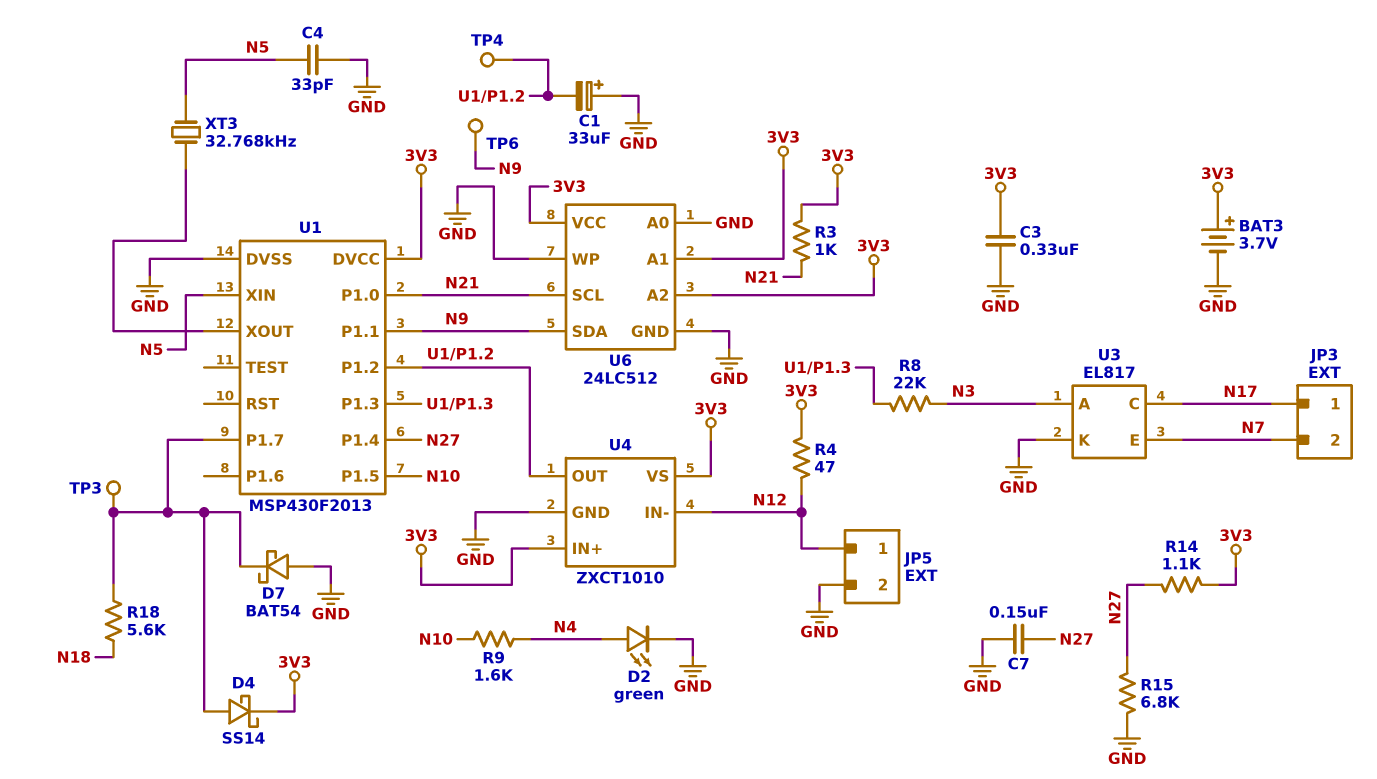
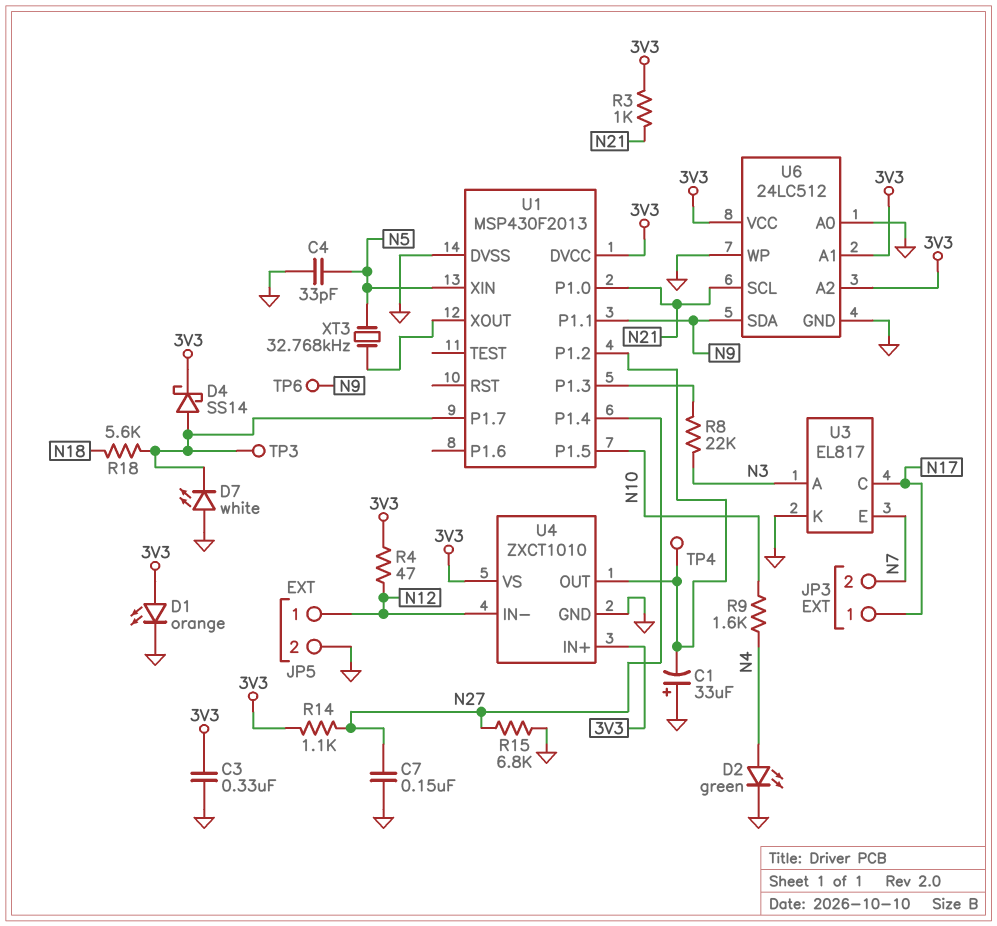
BAT3: 3.7V (plus 3V3, minus GND) -> none
D1: none -> LED orange (A 3V3, K GND)
D7: schottky BAT54 (A GND, K U1/P1.7) -> LED white (A GND, K U1/P1.7)

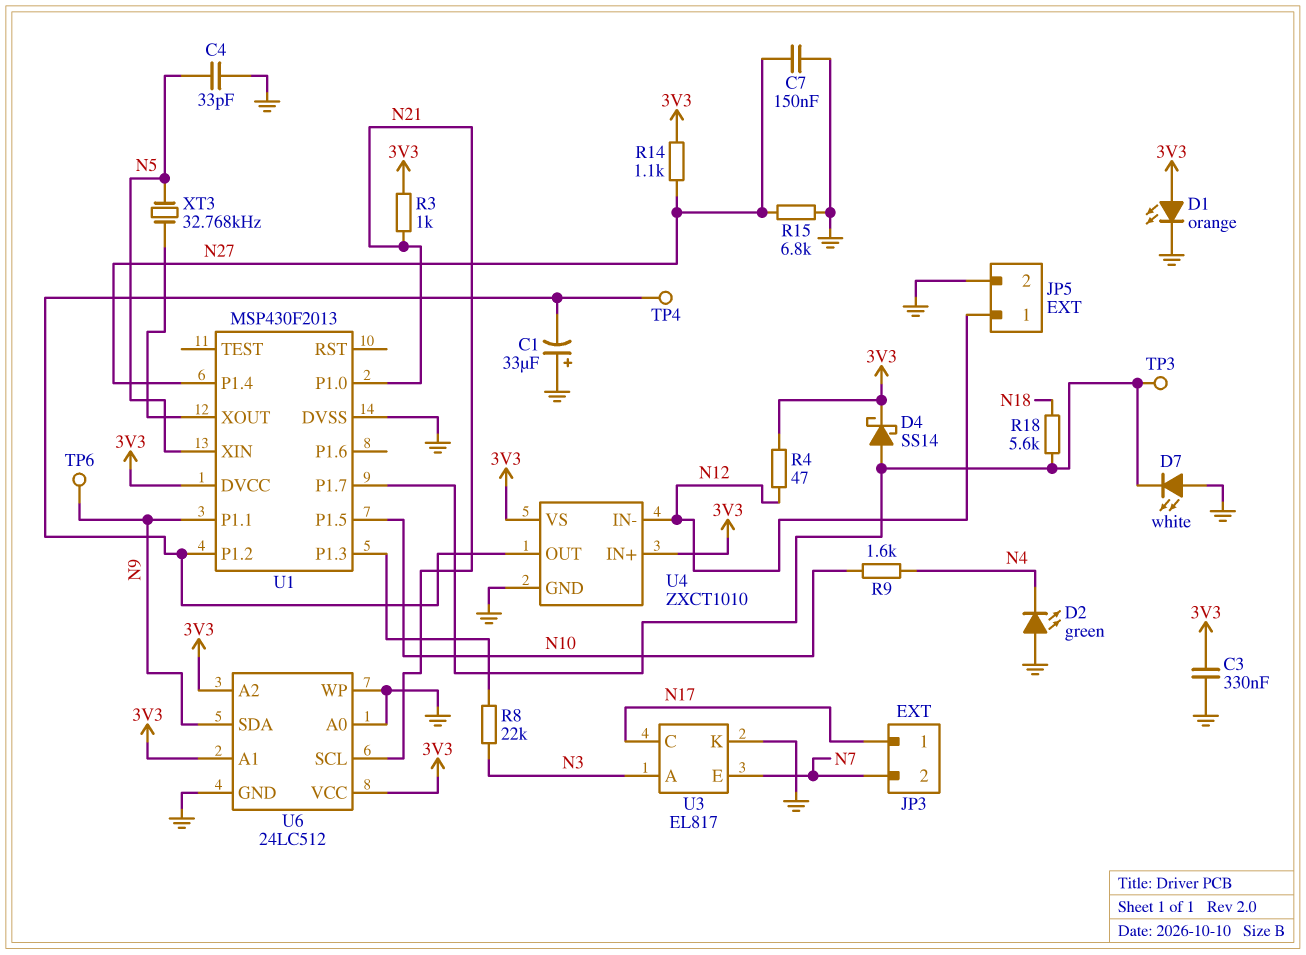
D2: LED green (A N4, K GND) -> LED green (A GND, K N4)

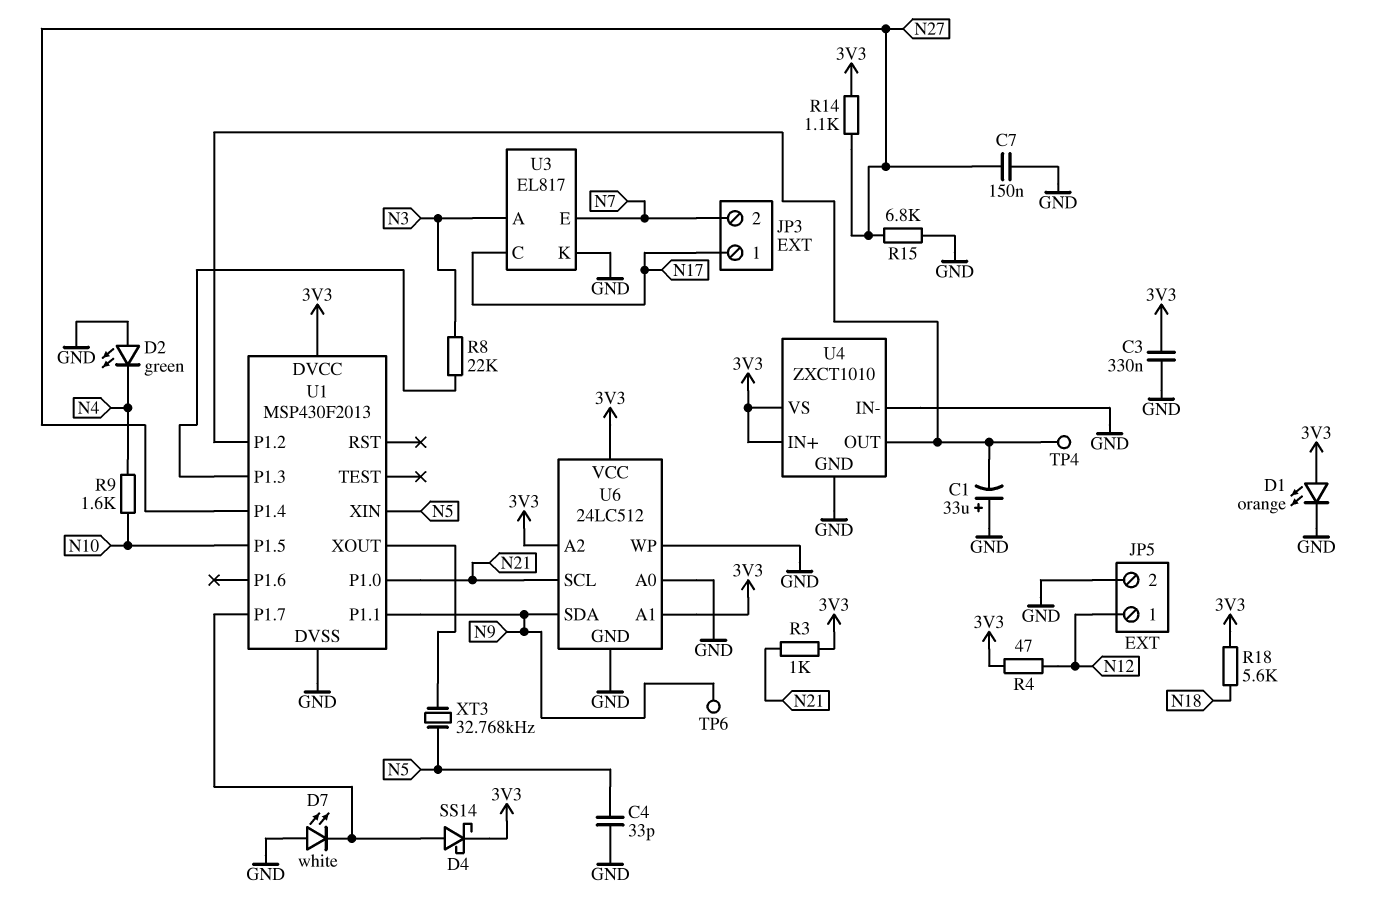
R18: 5.6k (N18, U1/P1.7) -> 5.6k (3V3, N18)
TP3: test point (U1/P1.7) -> none
U4 pin IN-: N12 -> GND

